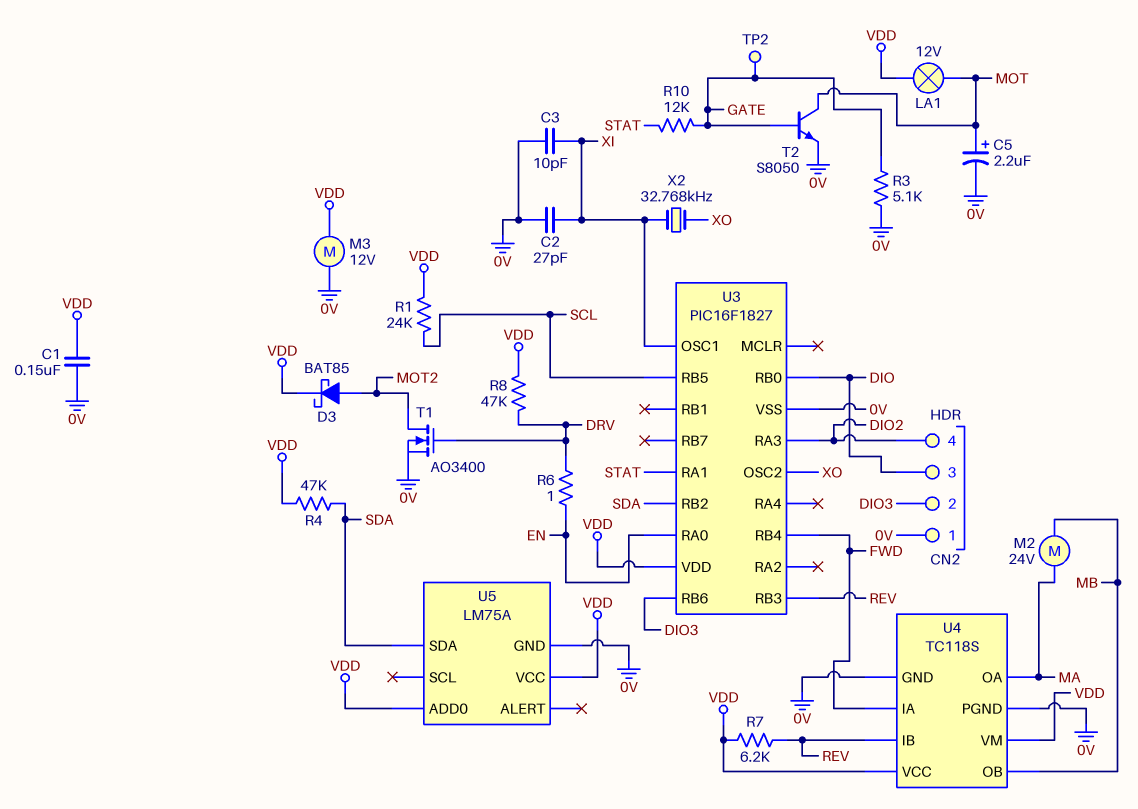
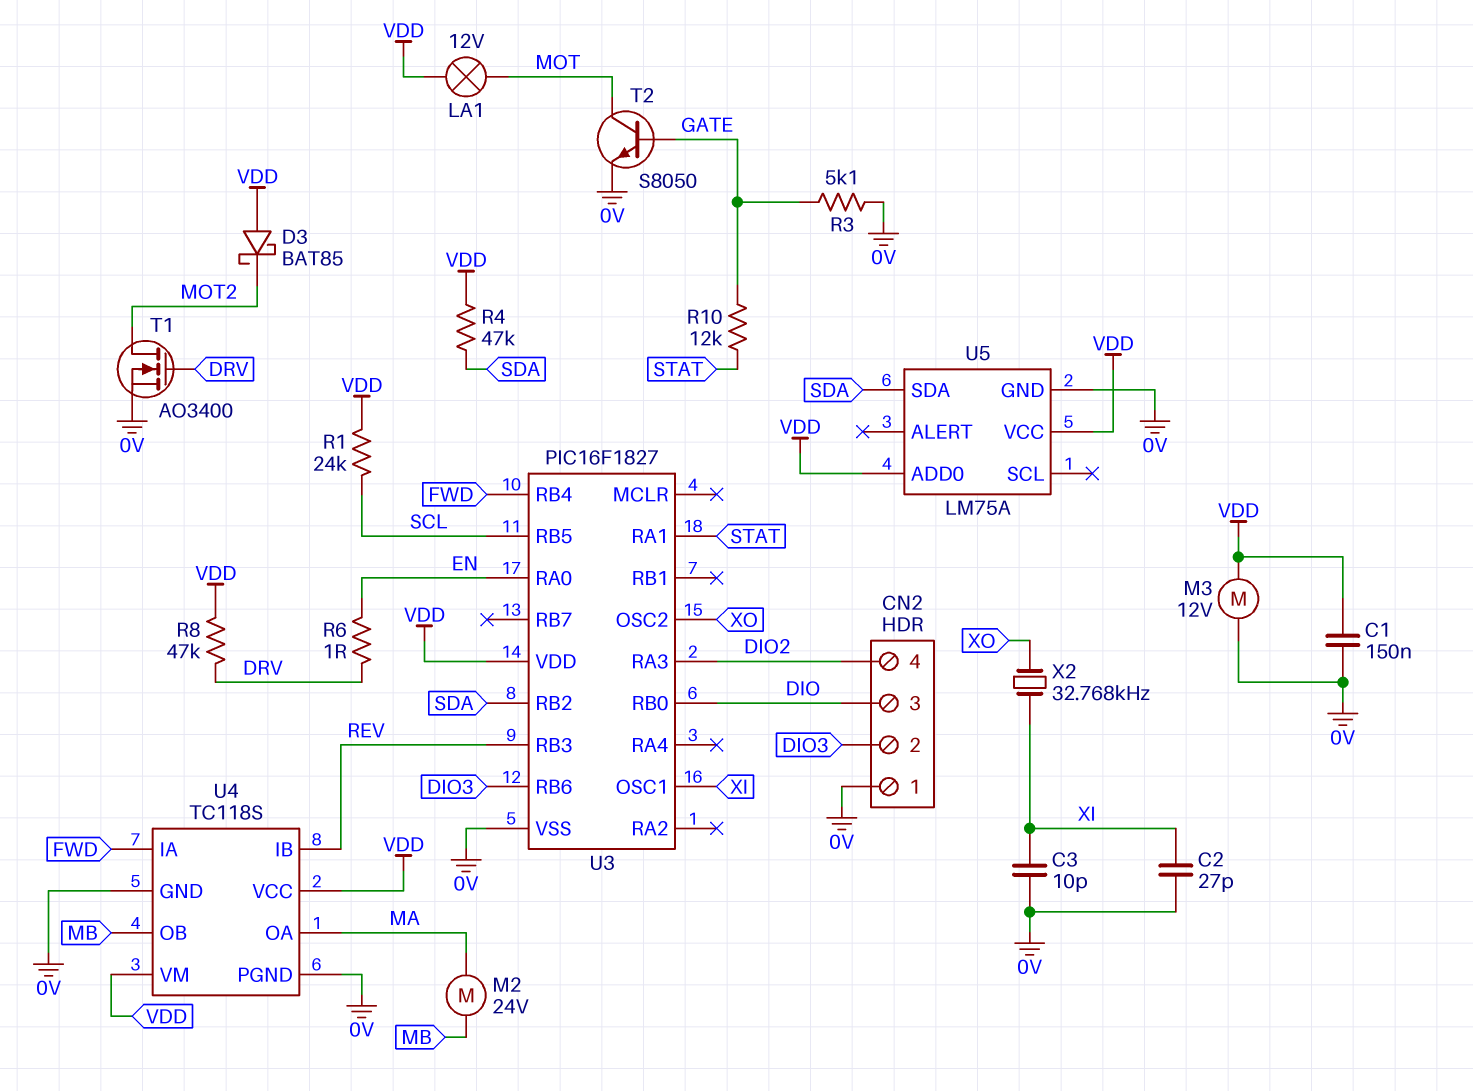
C5: 2.2uF (plus MOT, minus 0V) -> none
D3: schottky BAT85 (A MOT2, K VDD) -> schottky BAT85 (A VDD, K MOT2)
R7: 6.2k (REV, VDD) -> none
TP2: test point (GATE) -> none

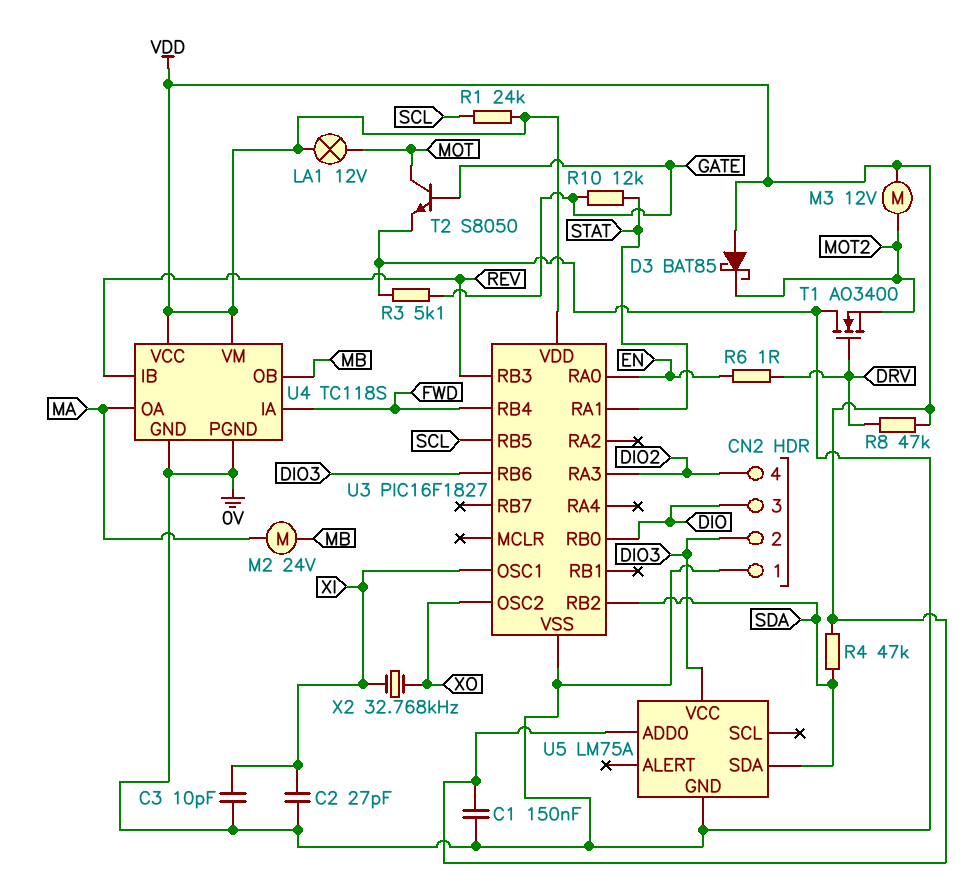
M3: motor 12V (0V, VDD) -> motor 12V (MOT2, VDD)
T1: NMOS AO3400 (G DRV, D MOT2, S 0V) -> NMOS AO3400 (G DRV, D 0V, S MOT2)
U5 pin VCC: VDD -> DIO3

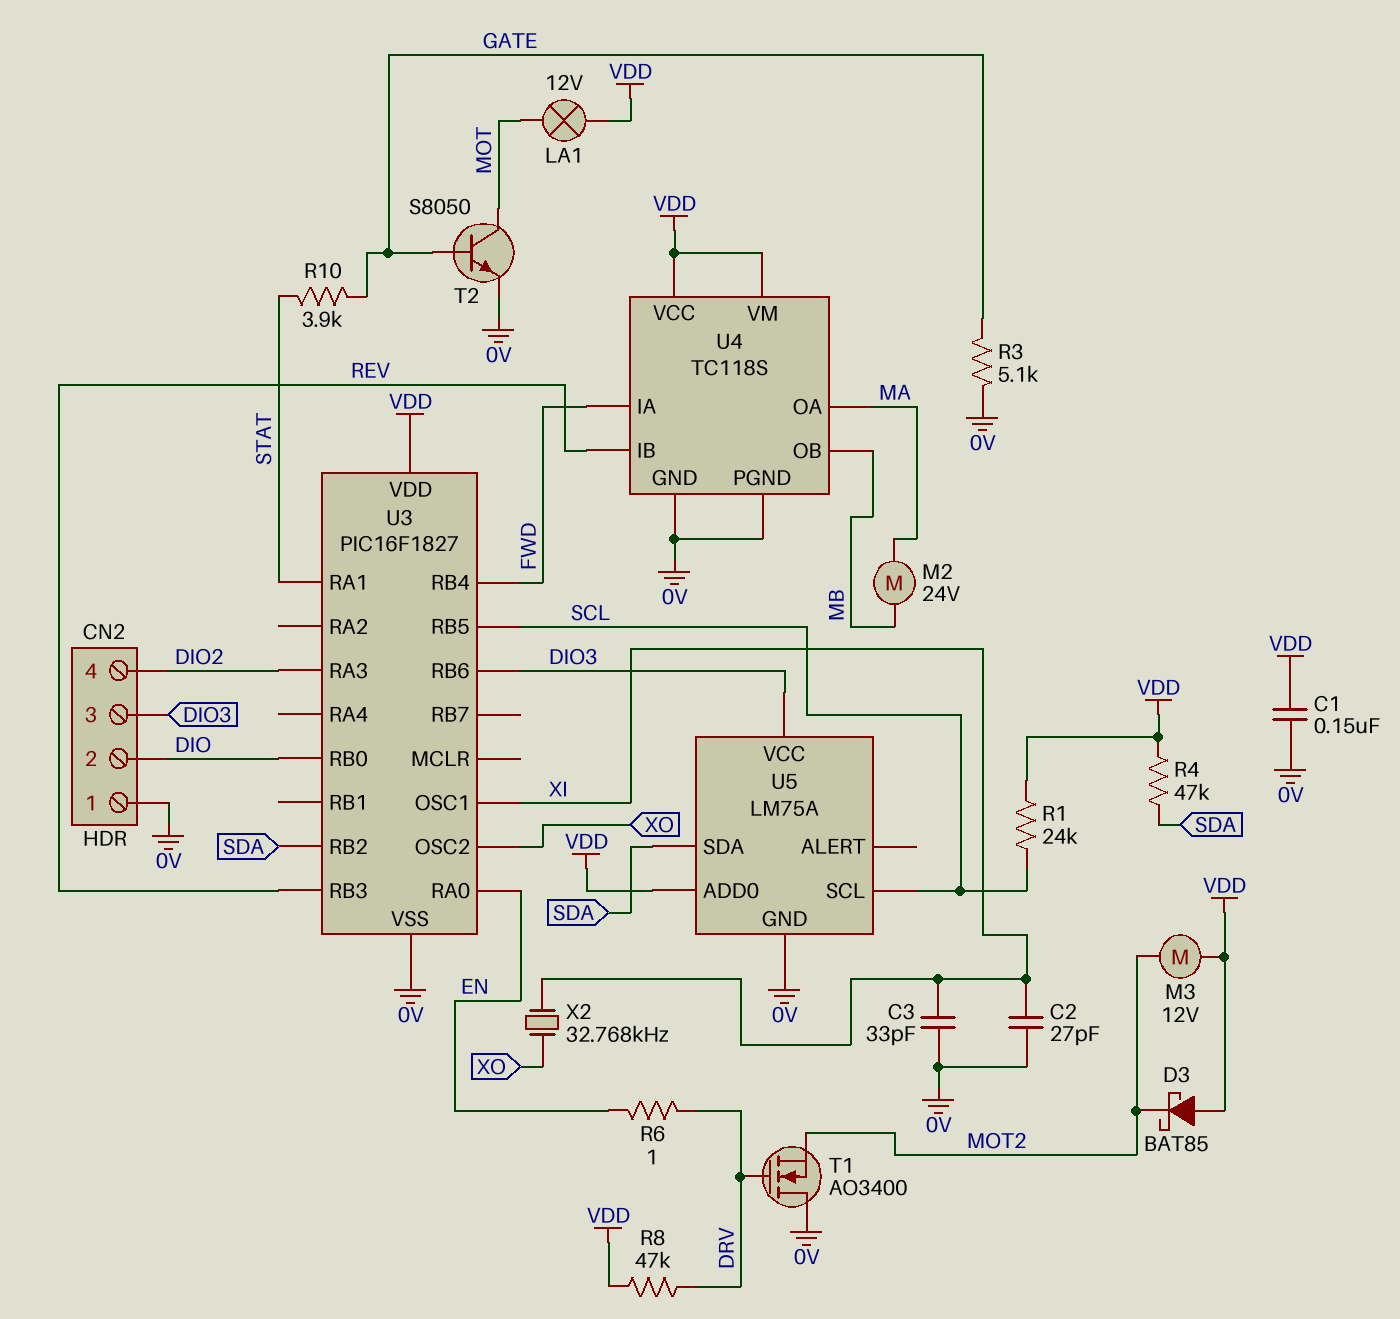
C3: 10pF (0V, XI) -> 33pF (0V, XI)
CN2 pin 2: DIO3 -> DIO
CN2 pin 3: DIO -> DIO3
R10: 12k (GATE, STAT) -> 3.9k (GATE, STAT)
U5 pin SCL: none -> SCL

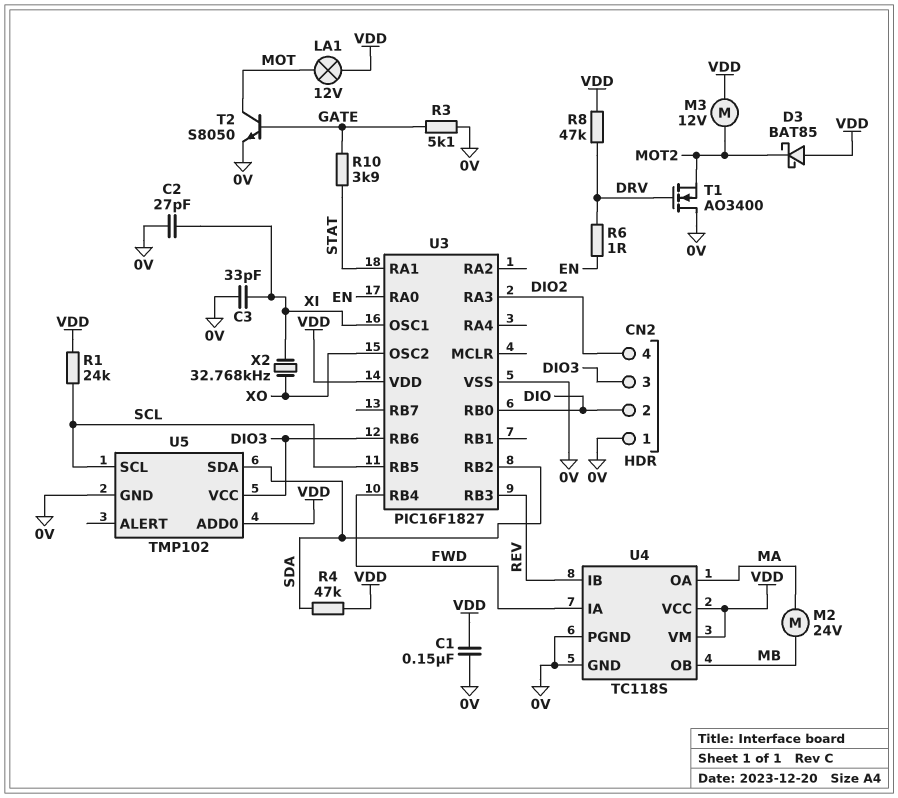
U5: LM75A -> TMP102

